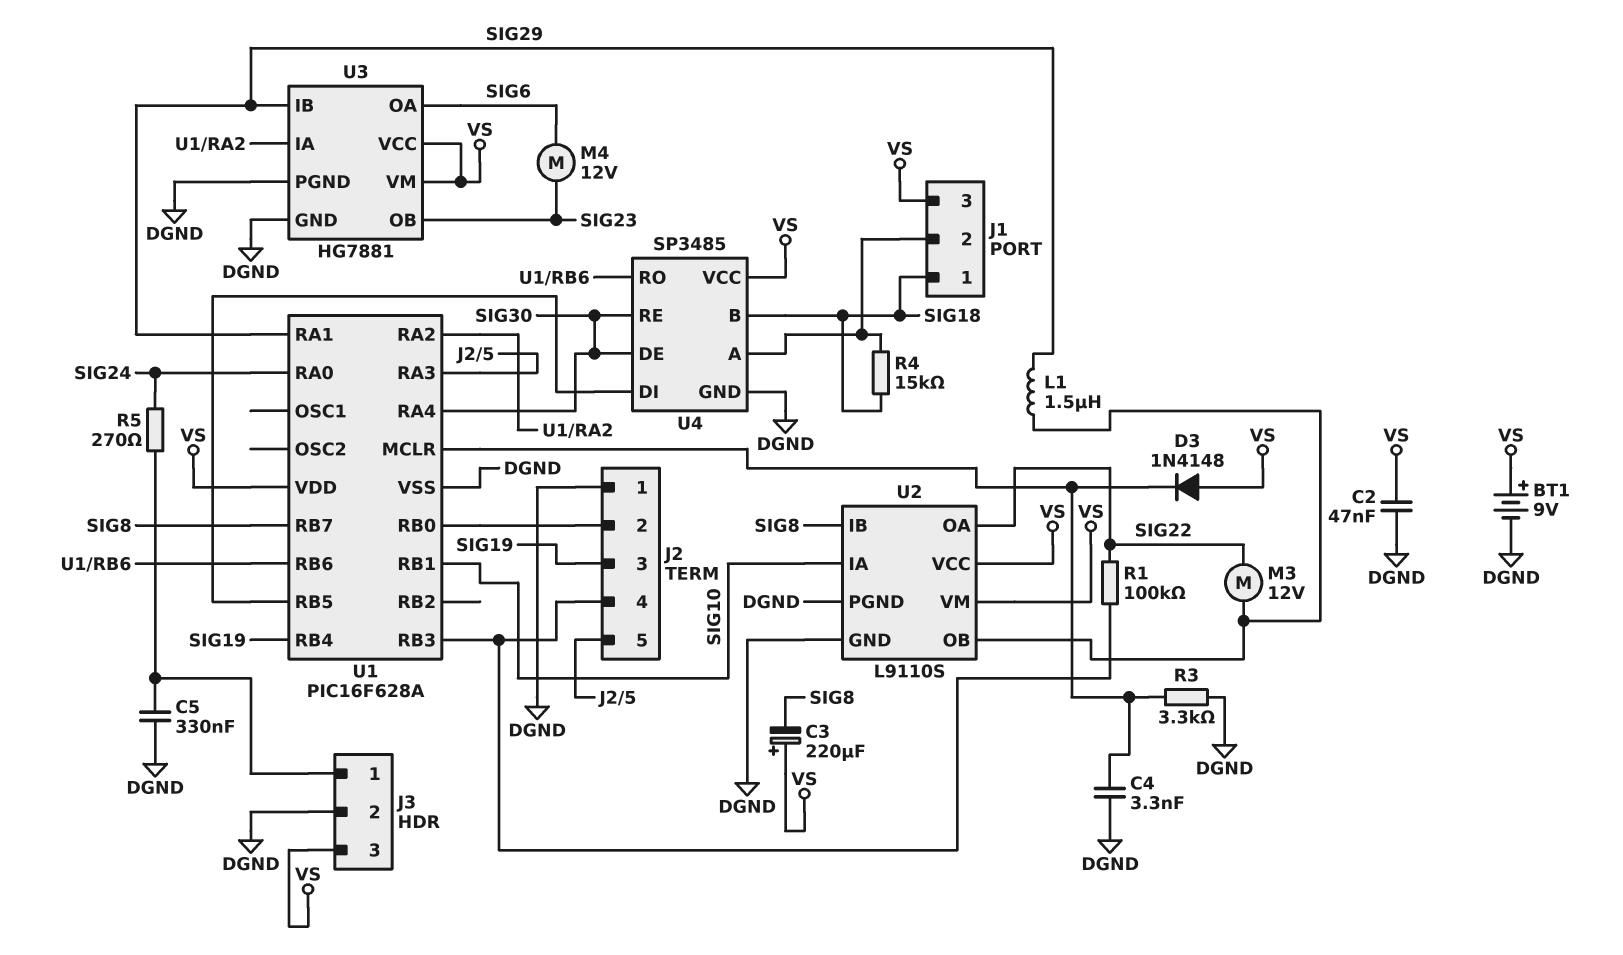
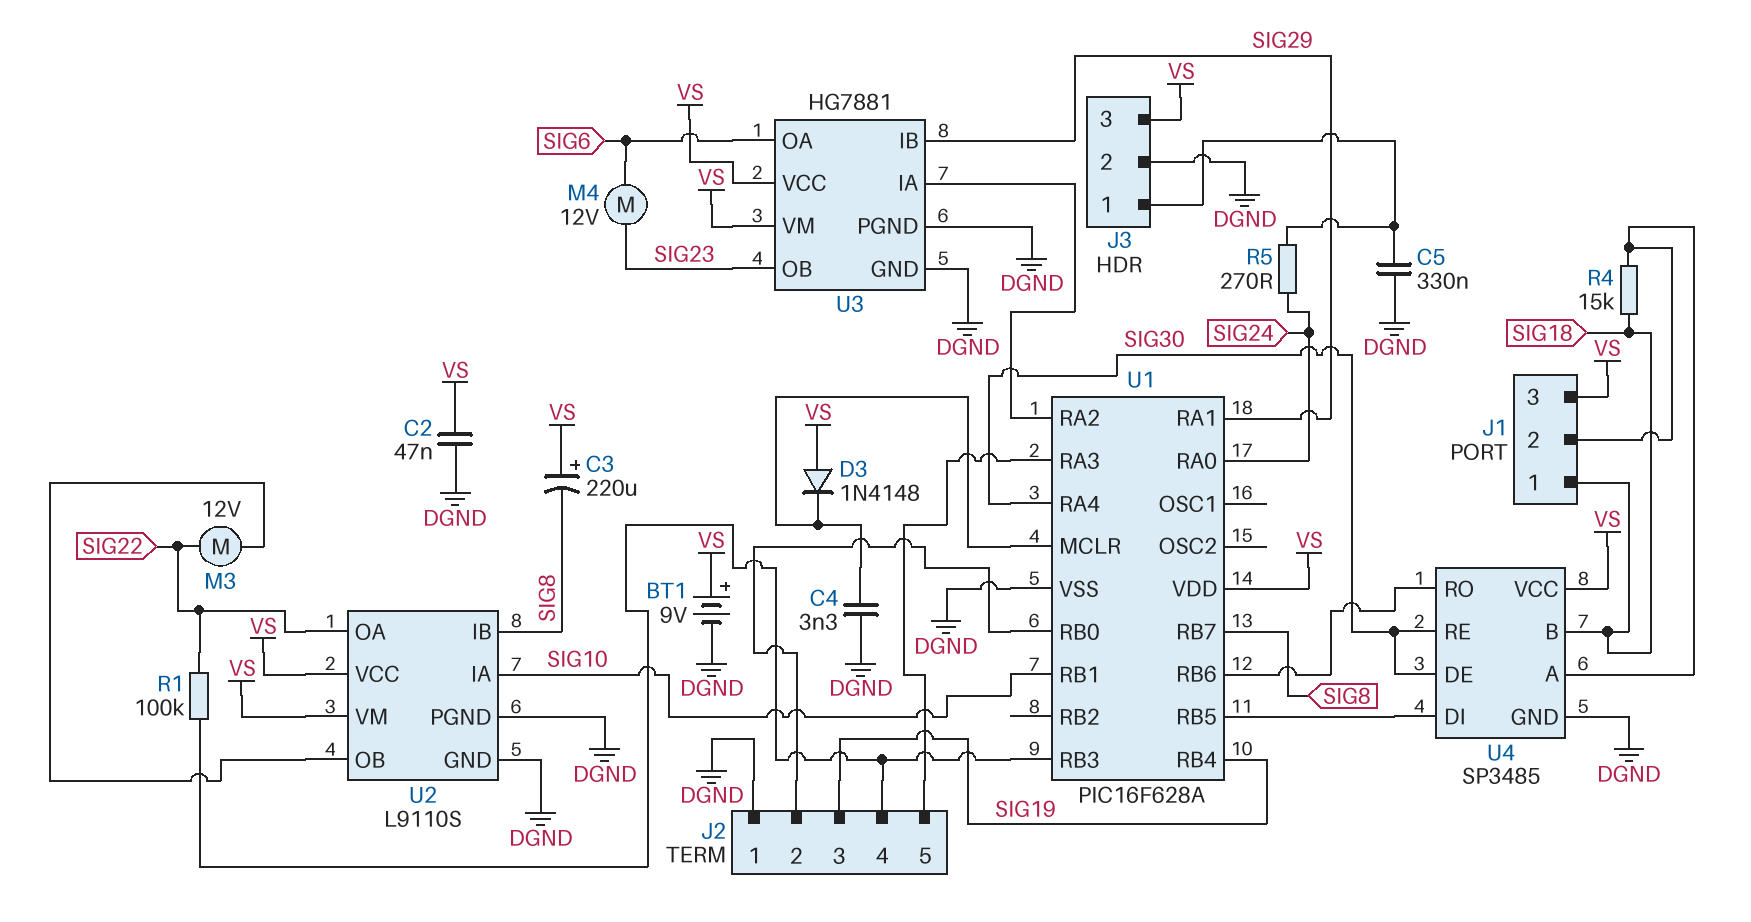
L1: 1.5uH (SIG29, U2/OB) -> none
R3: 3.3k (DGND, U1/MCLR) -> none

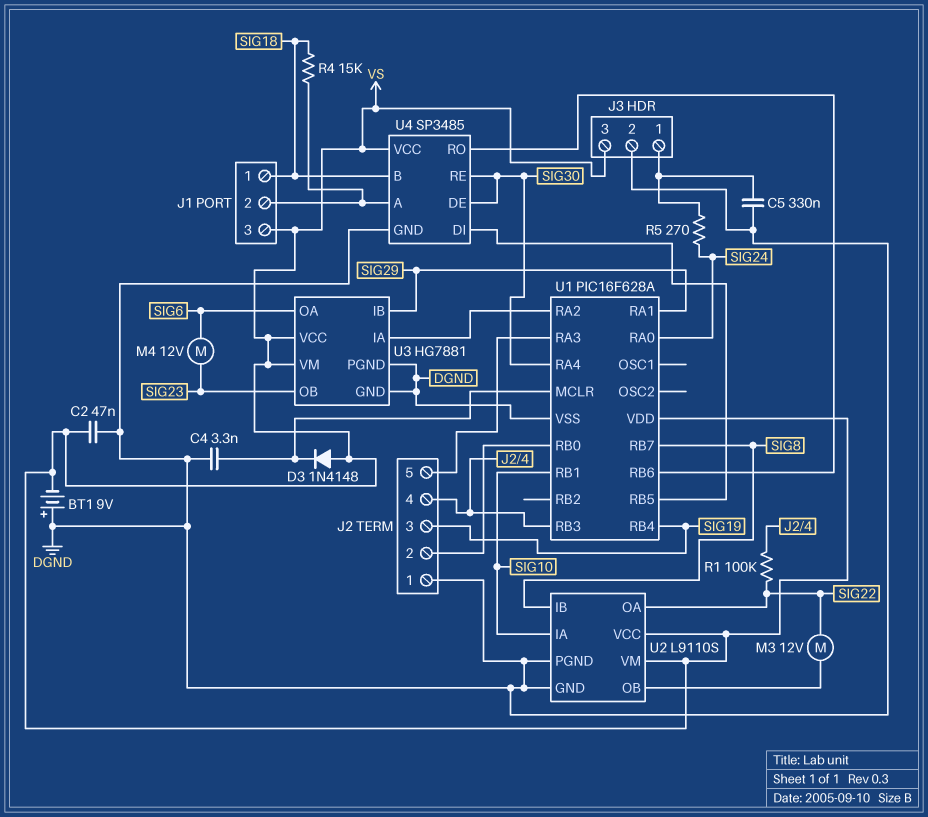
BT1: 9V (plus VS, minus DGND) -> 9V (plus DGND, minus VS)
C3: 220uF (plus VS, minus SIG8) -> none

